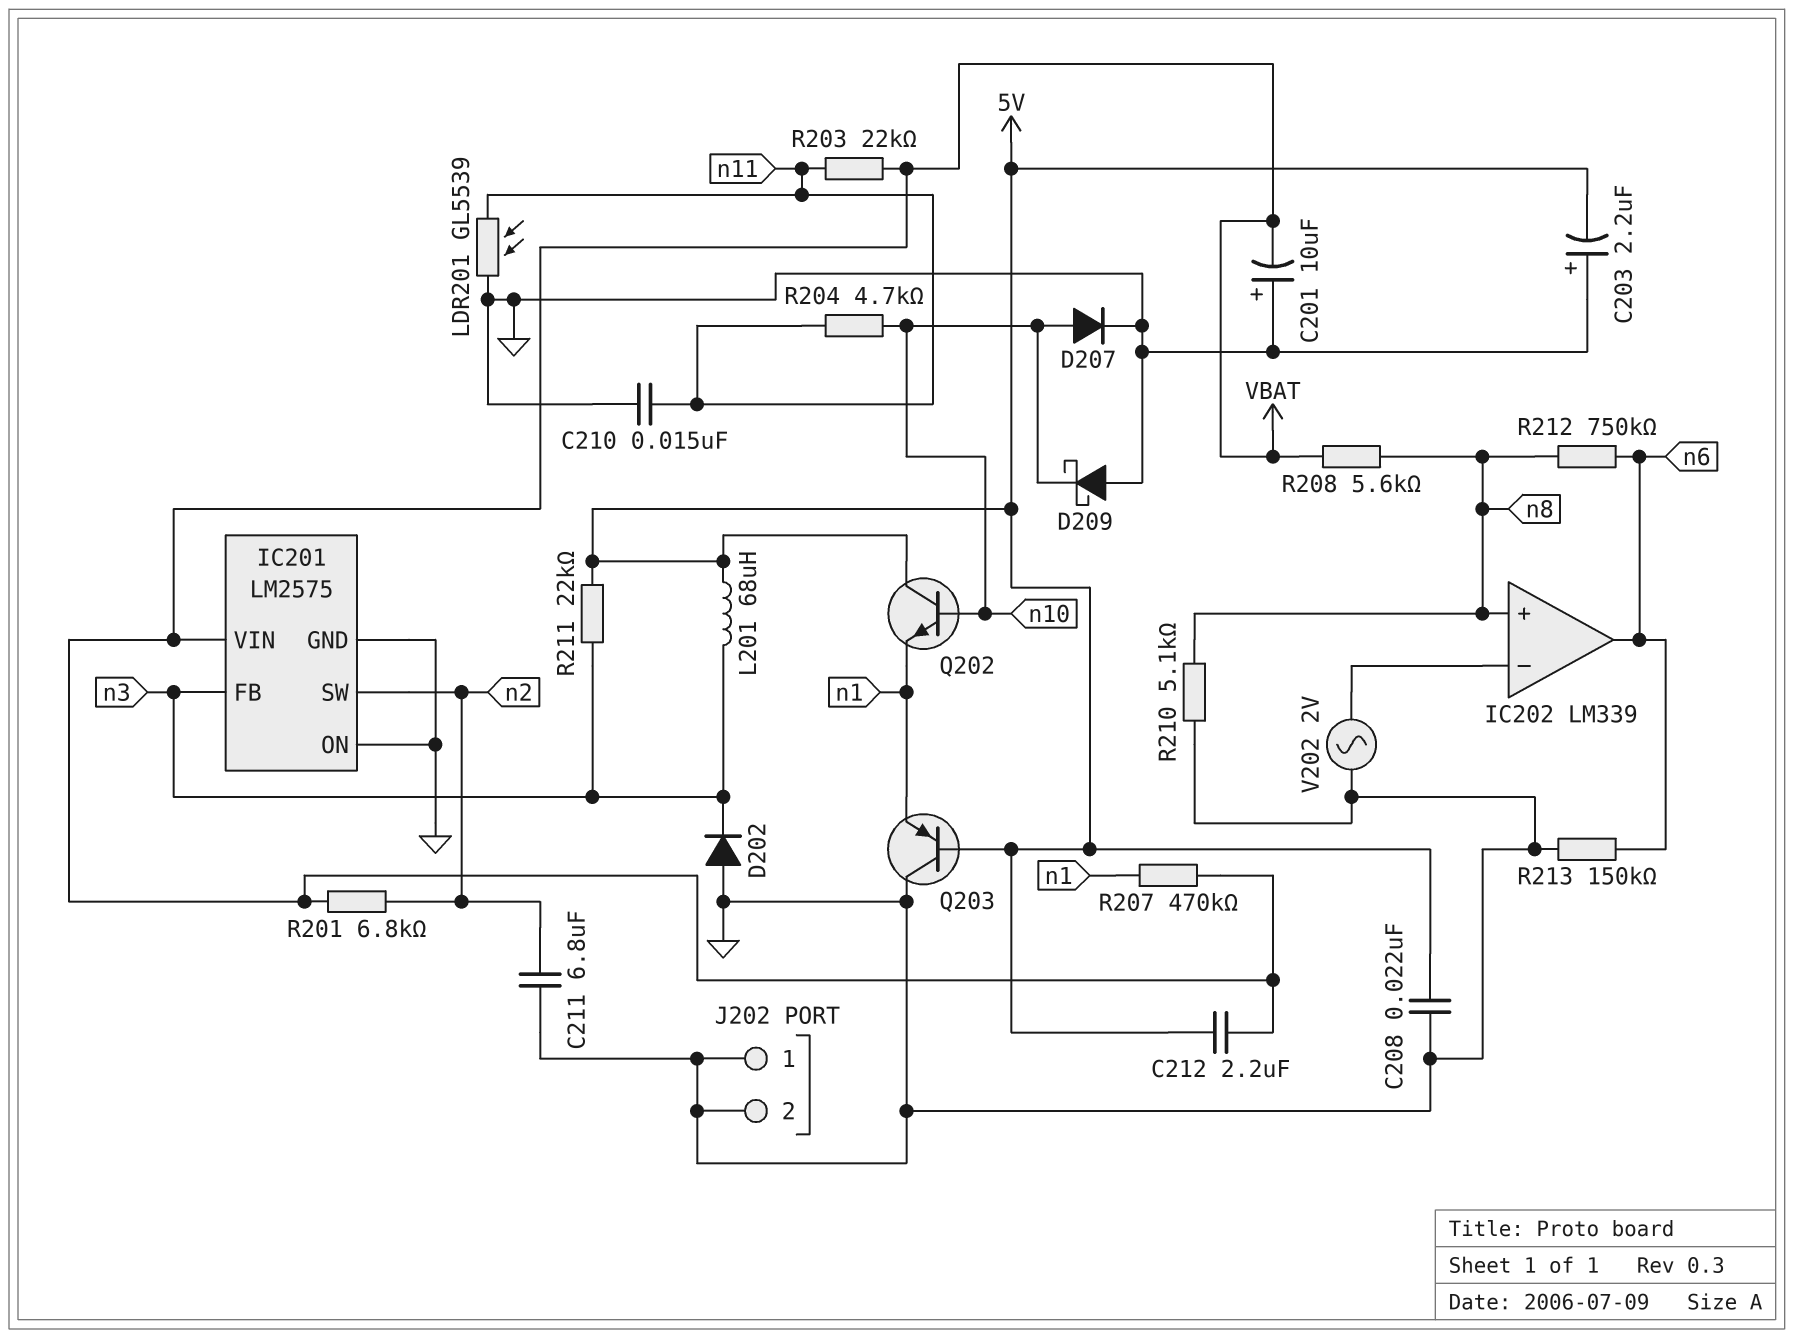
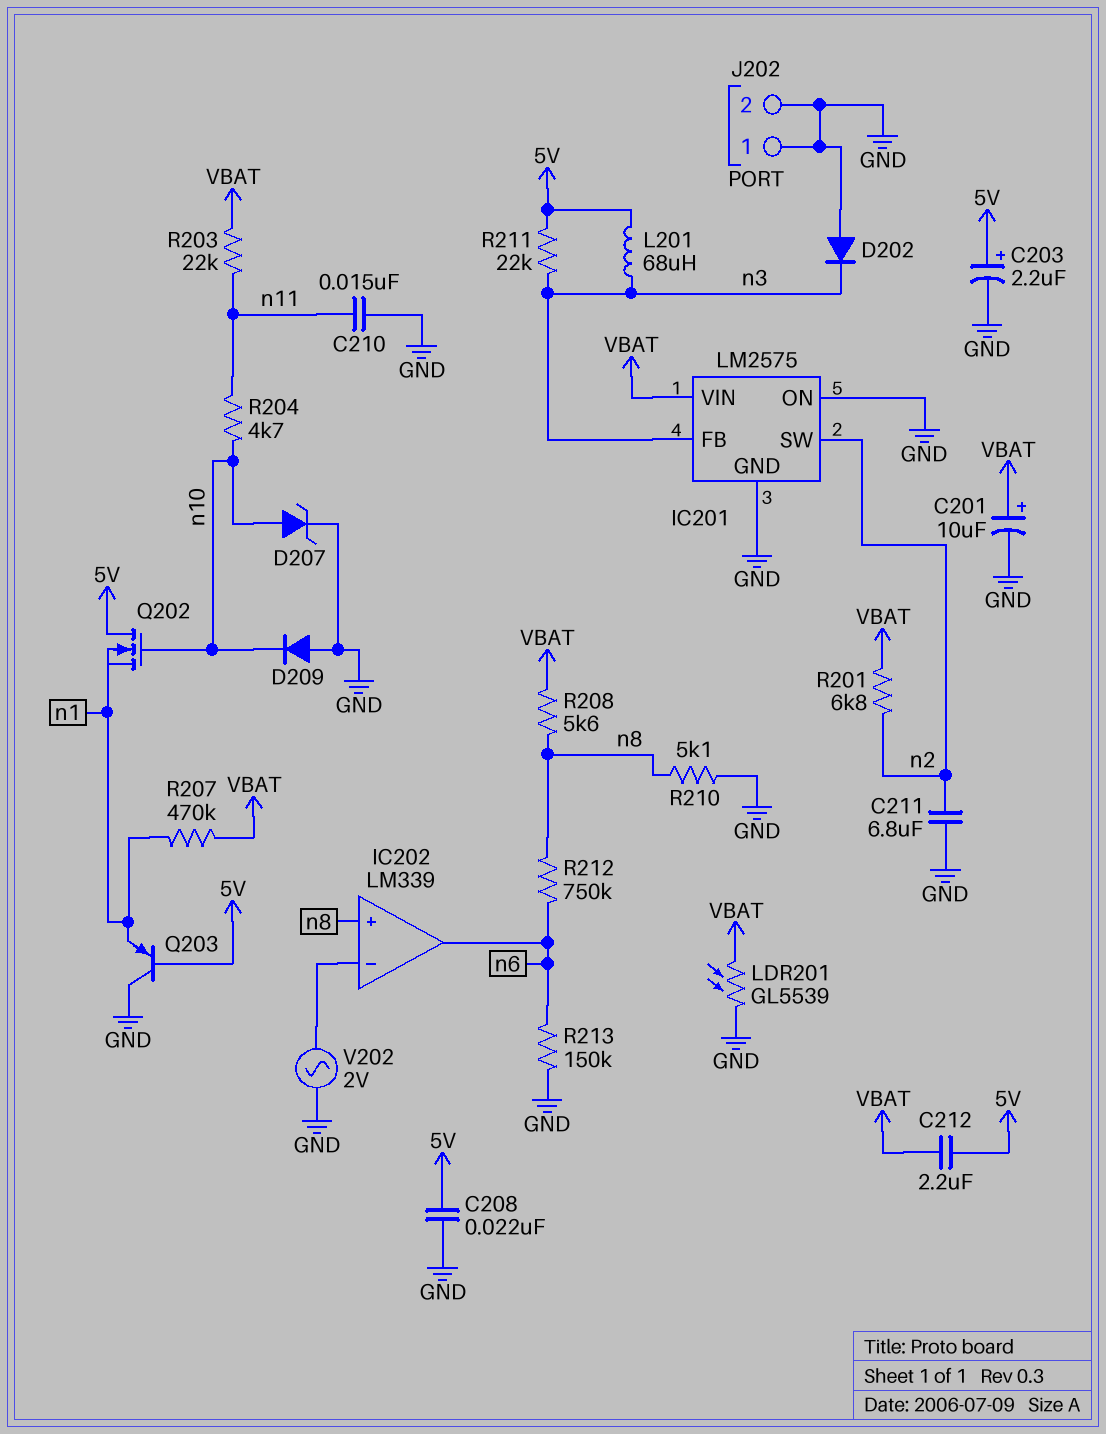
C201: 10uF (plus GND, minus VBAT) -> 10uF (plus VBAT, minus GND)
C203: 2.2uF (plus GND, minus 5V) -> 2.2uF (plus 5V, minus GND)
D207: diode (A n10, K GND) -> zener (A n10, K GND)
D209: schottky (A GND, K n10) -> diode (A GND, K n10)
LDR201: GL5539 (GND, n11) -> GL5539 (GND, VBAT)
Q202: NPN (B n10, C 5V, E n1) -> NMOS (G n10, D 5V, S n1)

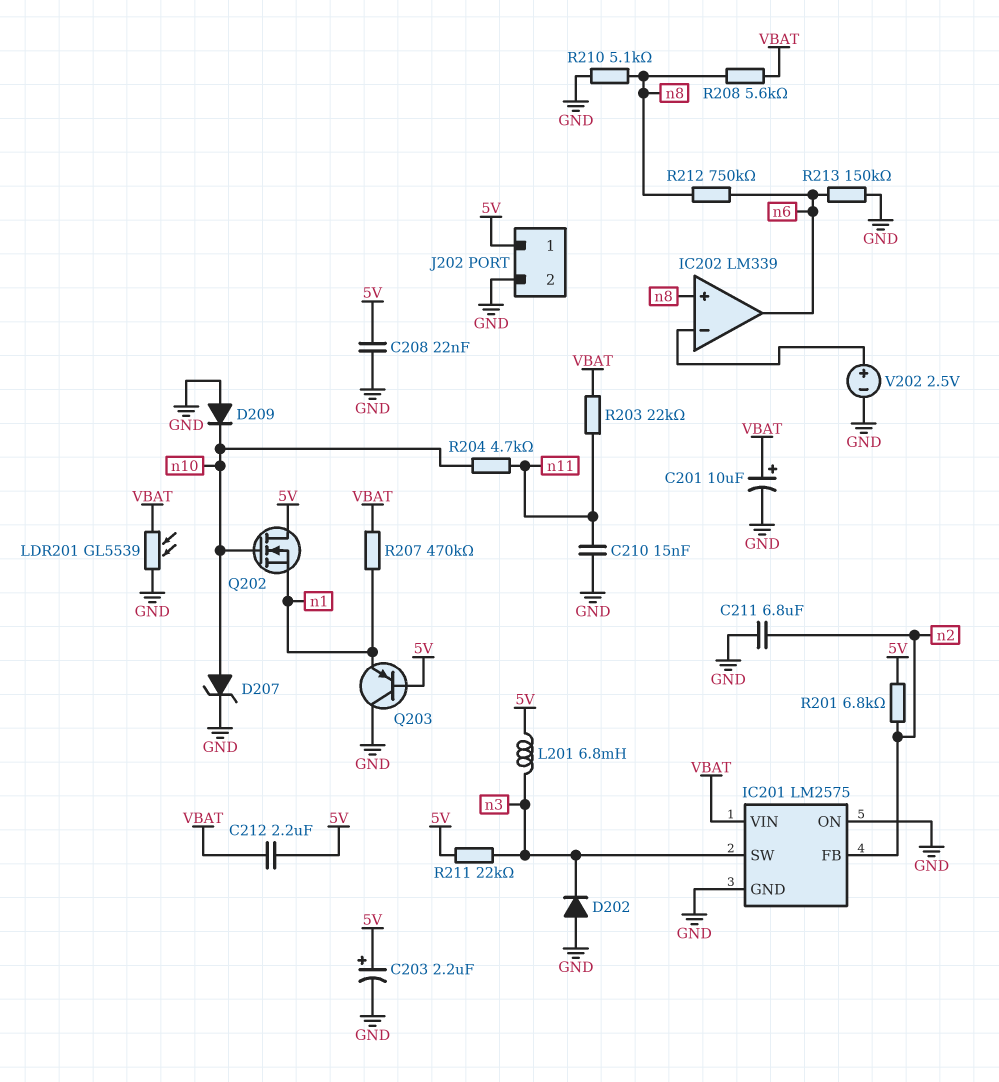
IC201 pin FB: n3 -> n2
IC201 pin SW: n2 -> n3
J202 pin 1: GND -> 5V
L201: 68uH (5V, n3) -> 6.8mH (5V, n3)
R201: 6.8k (VBAT, n2) -> 6.8k (5V, n2)
V202: AC 2V (GND, IC202/in-) -> 2.5V (plus IC202/in-, minus GND)

